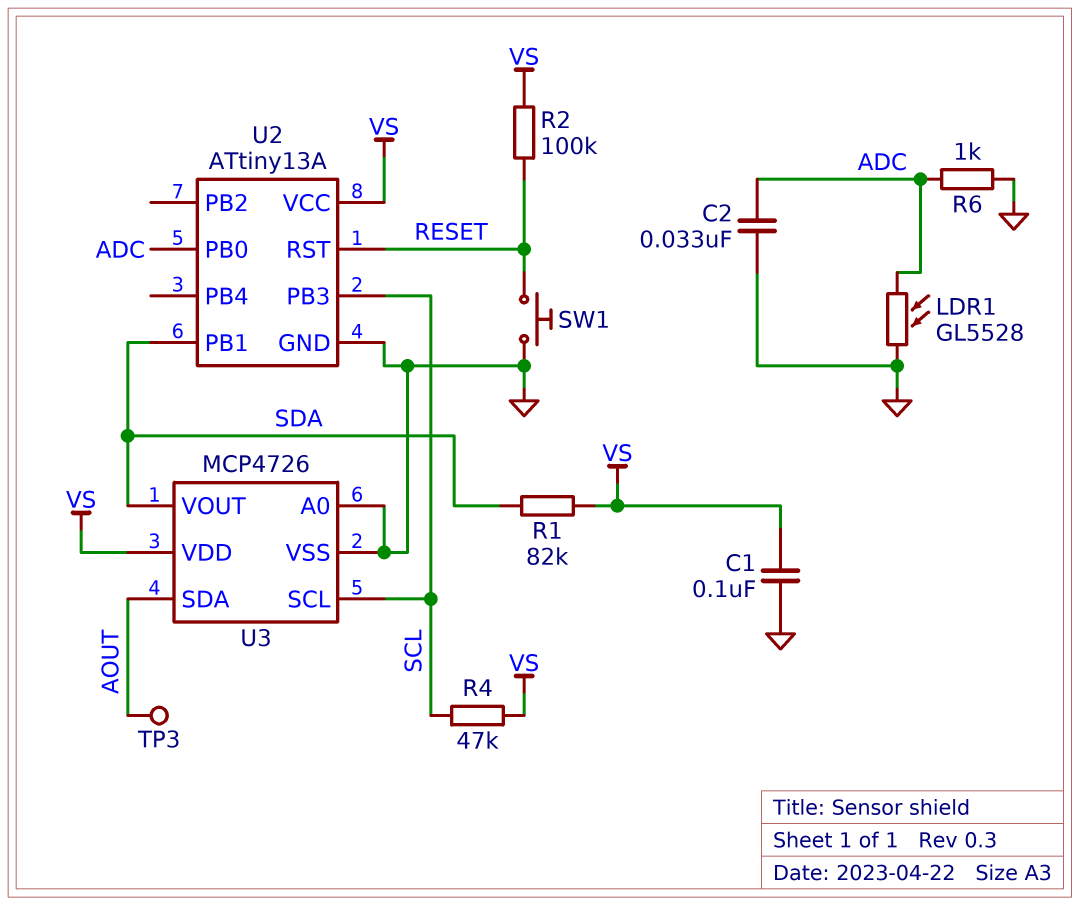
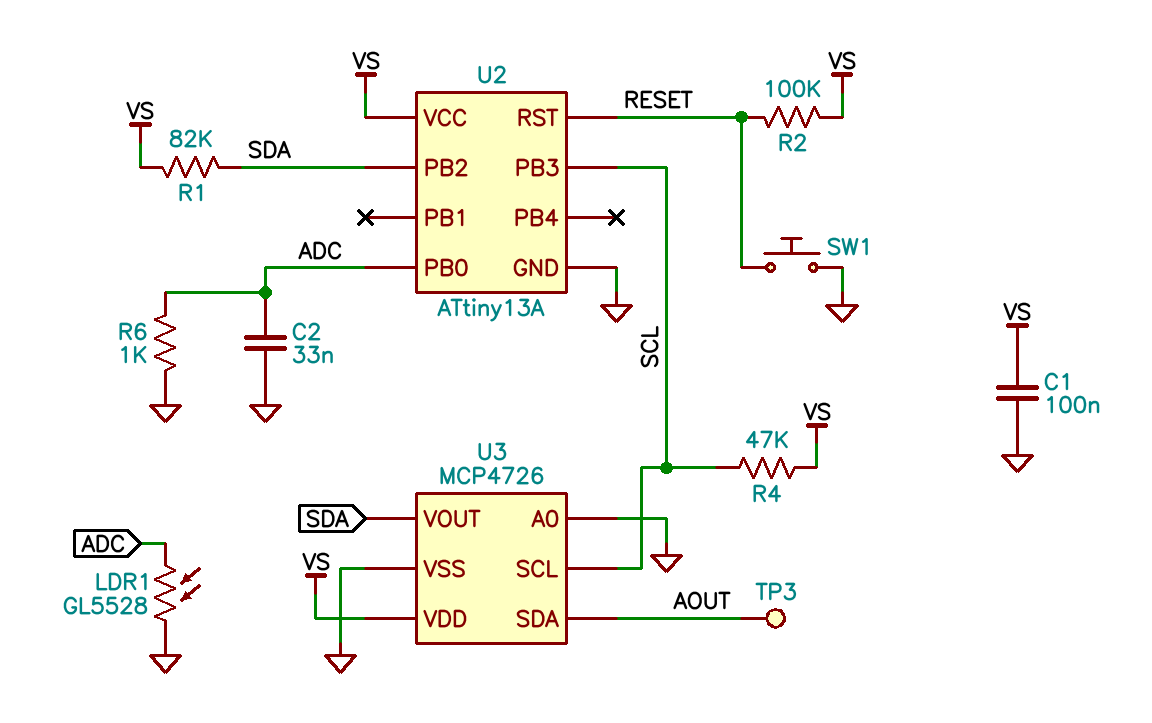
U2 pin PB1: SDA -> none
U2 pin PB2: none -> SDA

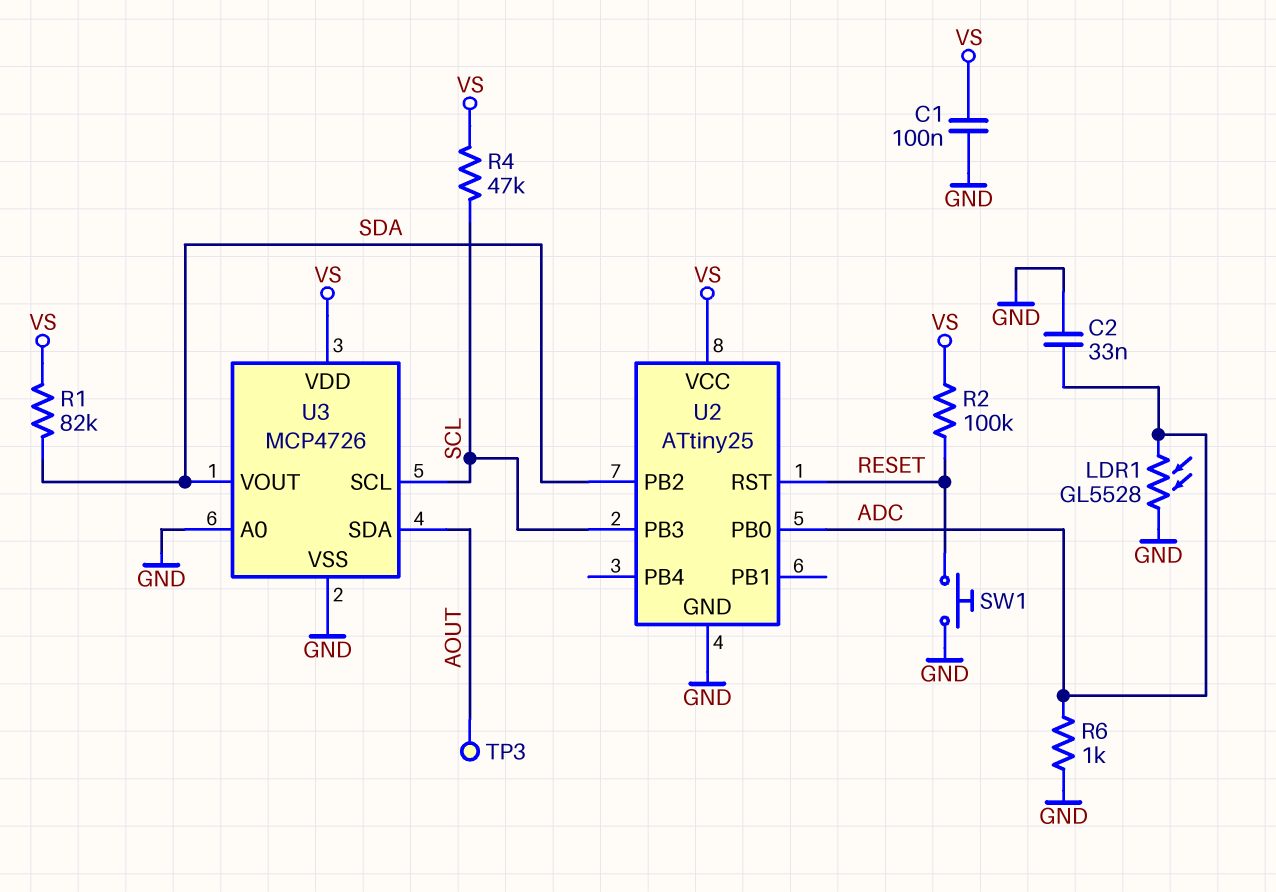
U2: ATtiny13A -> ATtiny25

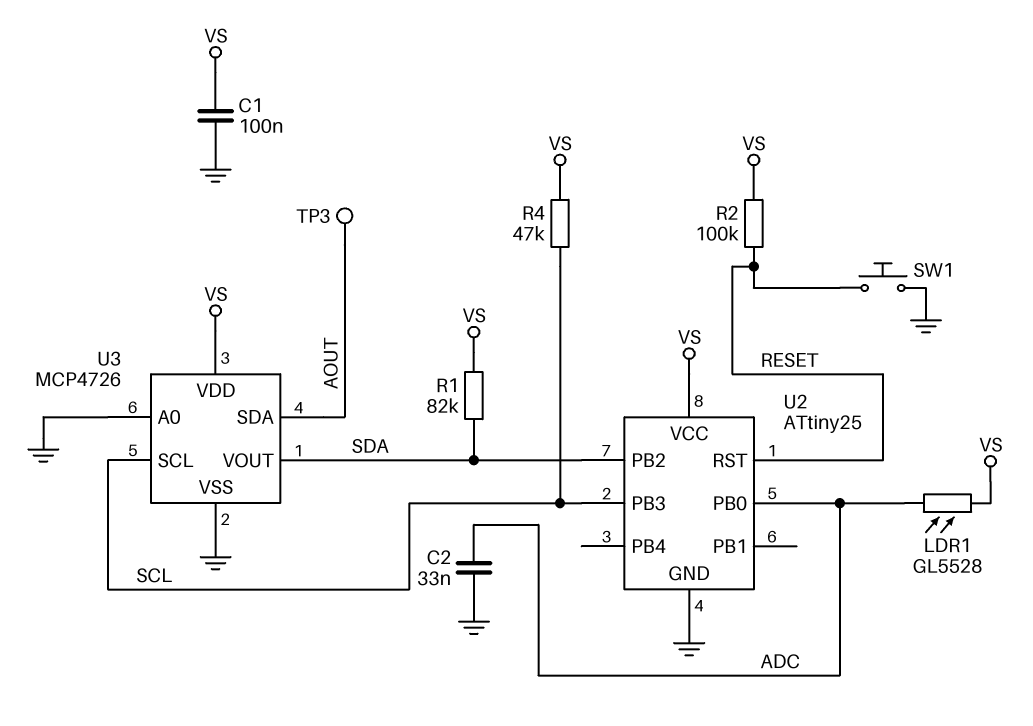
LDR1: GL5528 (ADC, GND) -> GL5528 (ADC, VS)
R6: 1k (ADC, GND) -> none

